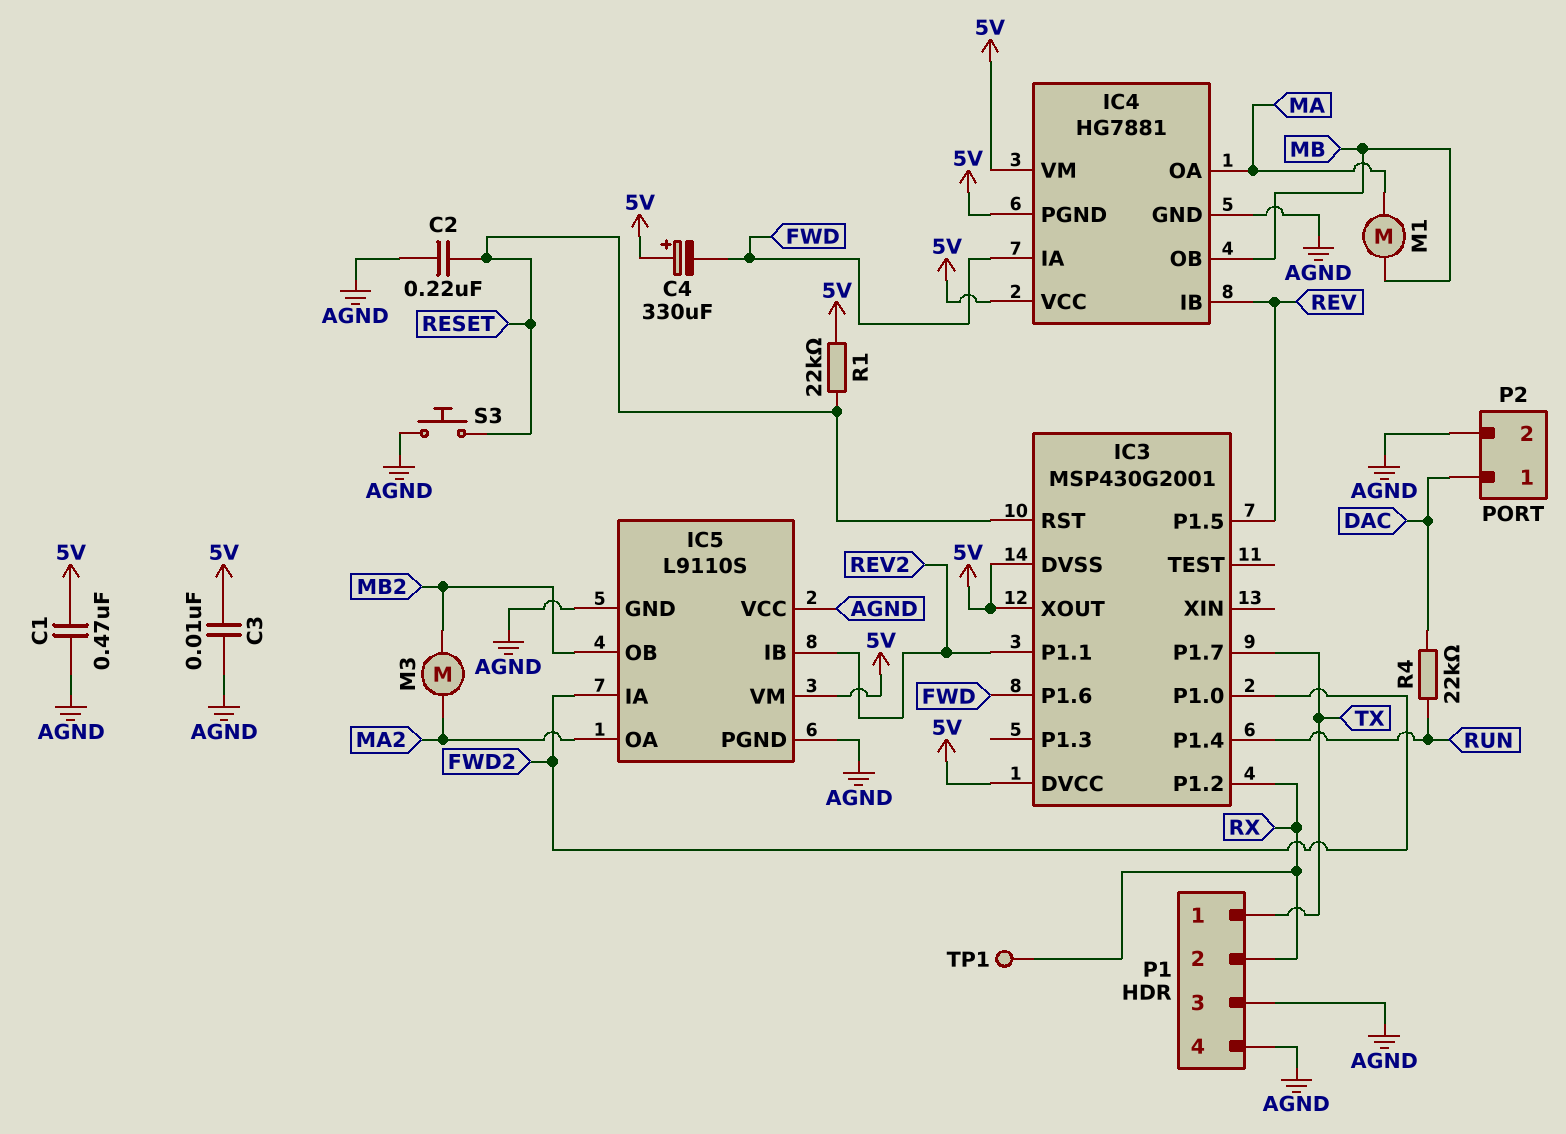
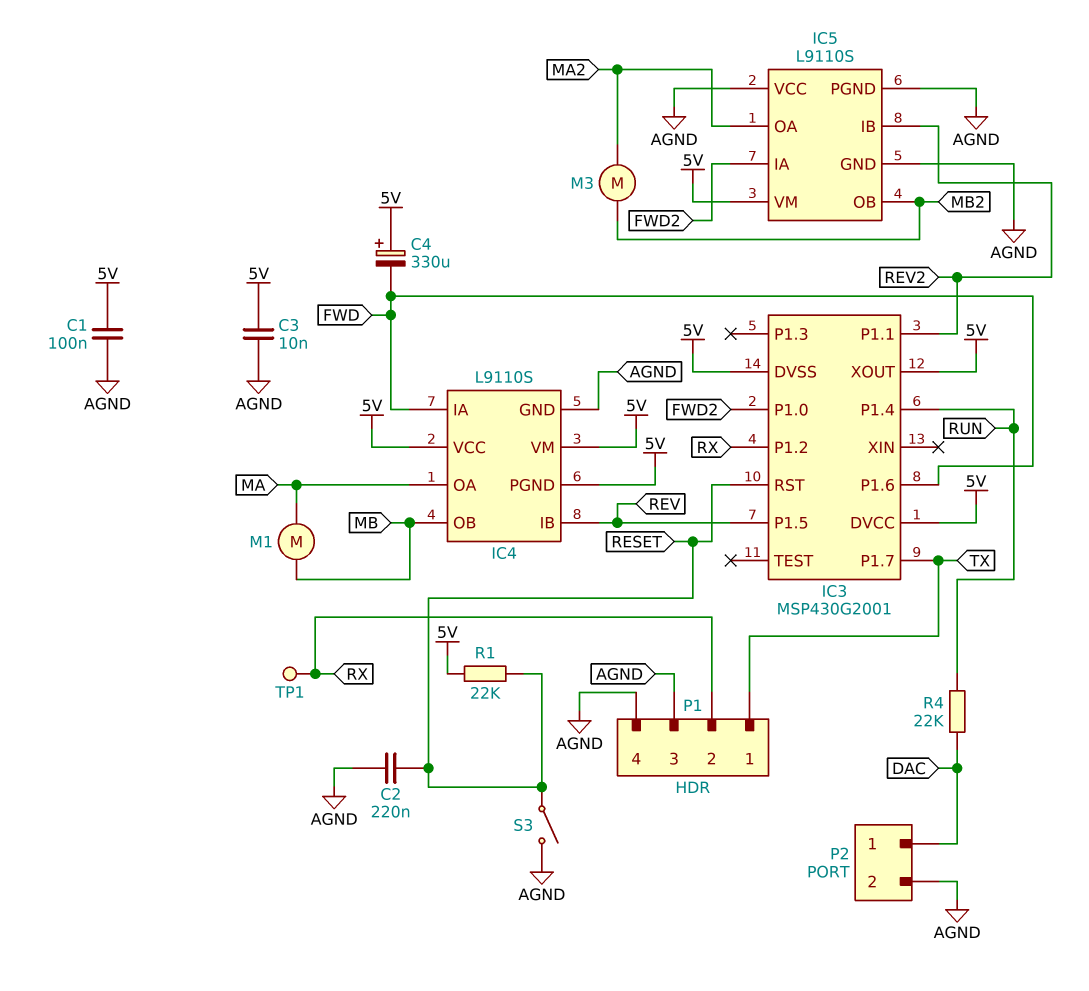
C1: 470nF (5V, AGND) -> 100nF (5V, AGND)
IC4: HG7881 -> L9110S
S3: button (AGND, RESET) -> switch (AGND, RESET)

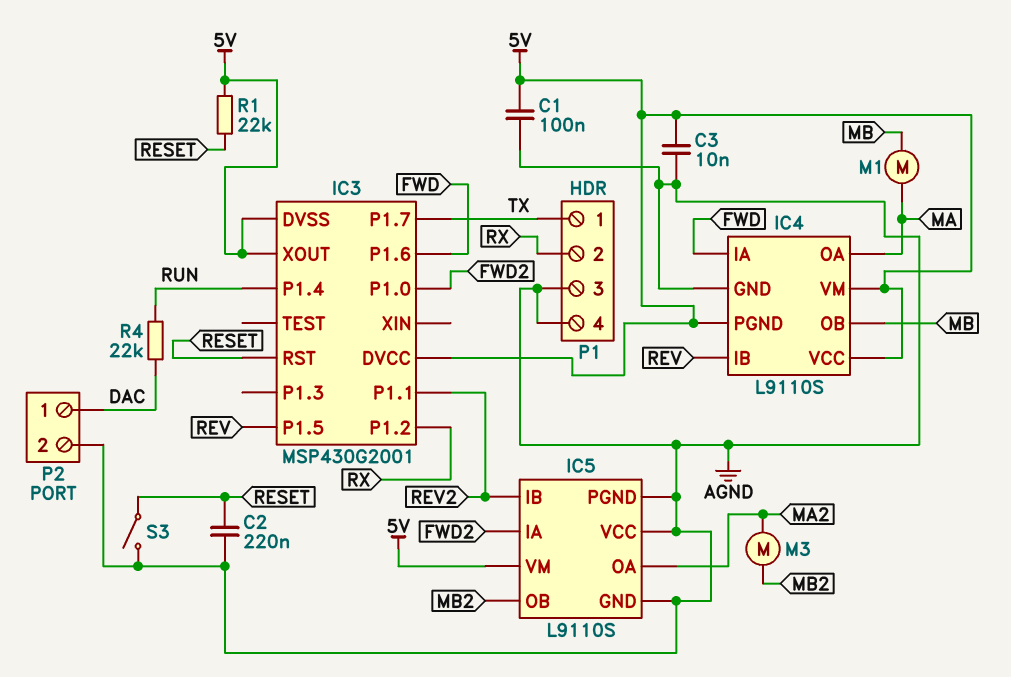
C4: 330uF (plus 5V, minus FWD) -> none
TP1: test point (RX) -> none

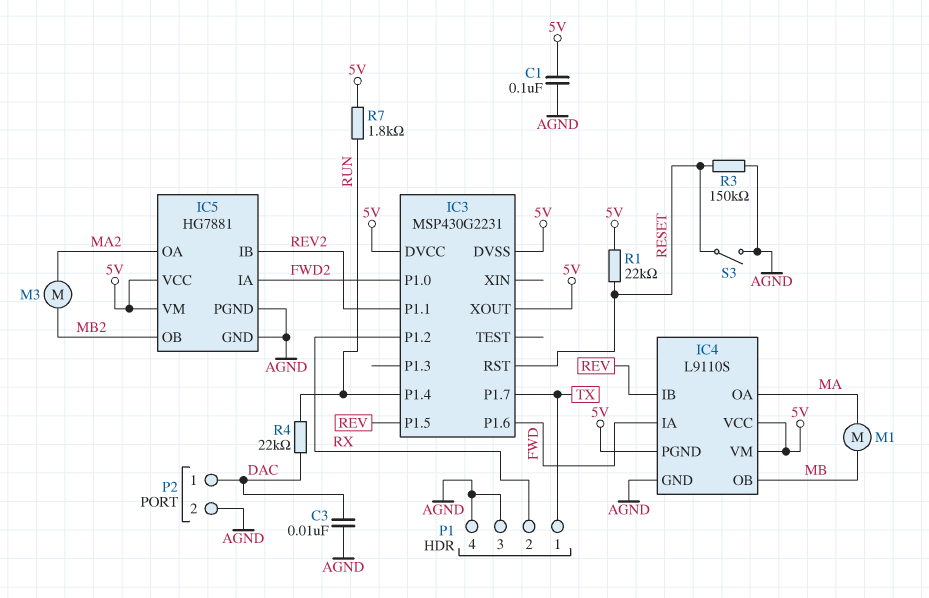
C2: 220nF (AGND, RESET) -> none
C3: 10nF (5V, AGND) -> 10nF (AGND, DAC)
IC3: MSP430G2001 -> MSP430G2231
IC5: L9110S -> HG7881
IC5 pin VCC: AGND -> 5V
R3: none -> 150k (AGND, RESET)
R7: none -> 1.8k (5V, RUN)

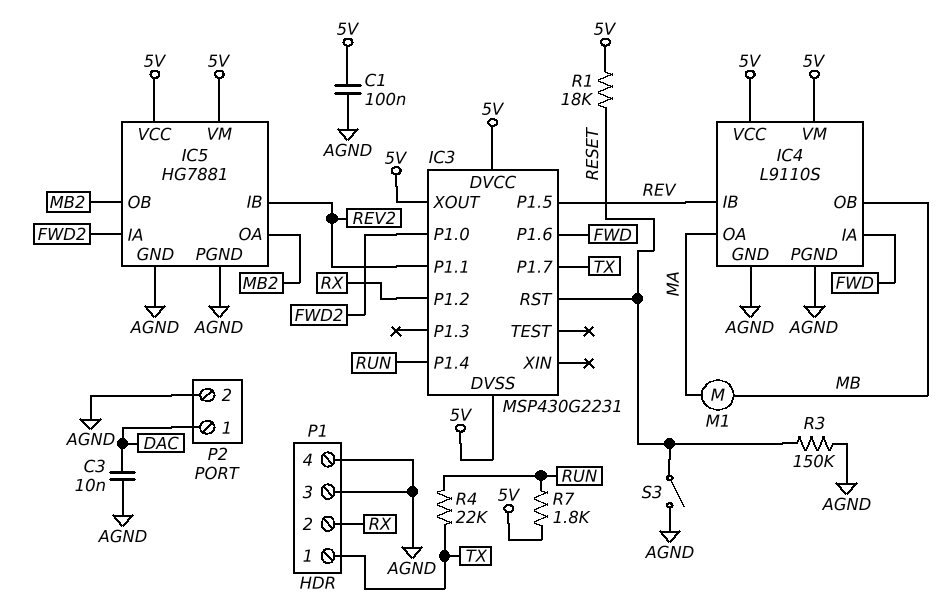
IC4 pin PGND: 5V -> AGND
IC5 pin OA: MA2 -> MB2
M3: motor (MA2, MB2) -> none
R1: 22k (5V, RESET) -> 18k (5V, RESET)
R4: 22k (DAC, RUN) -> 22k (RUN, TX)

